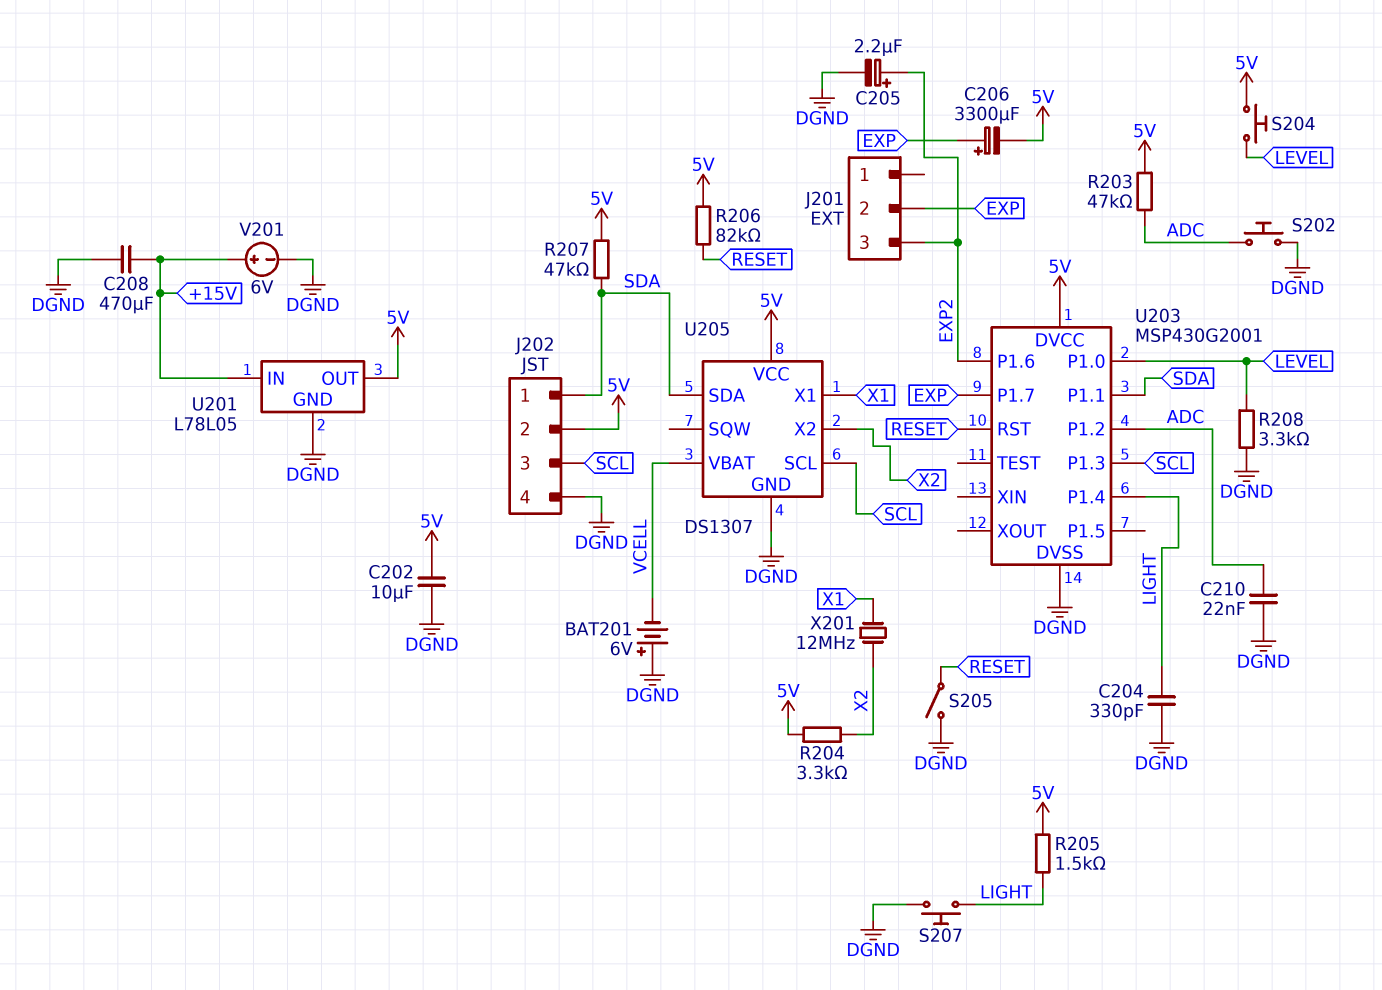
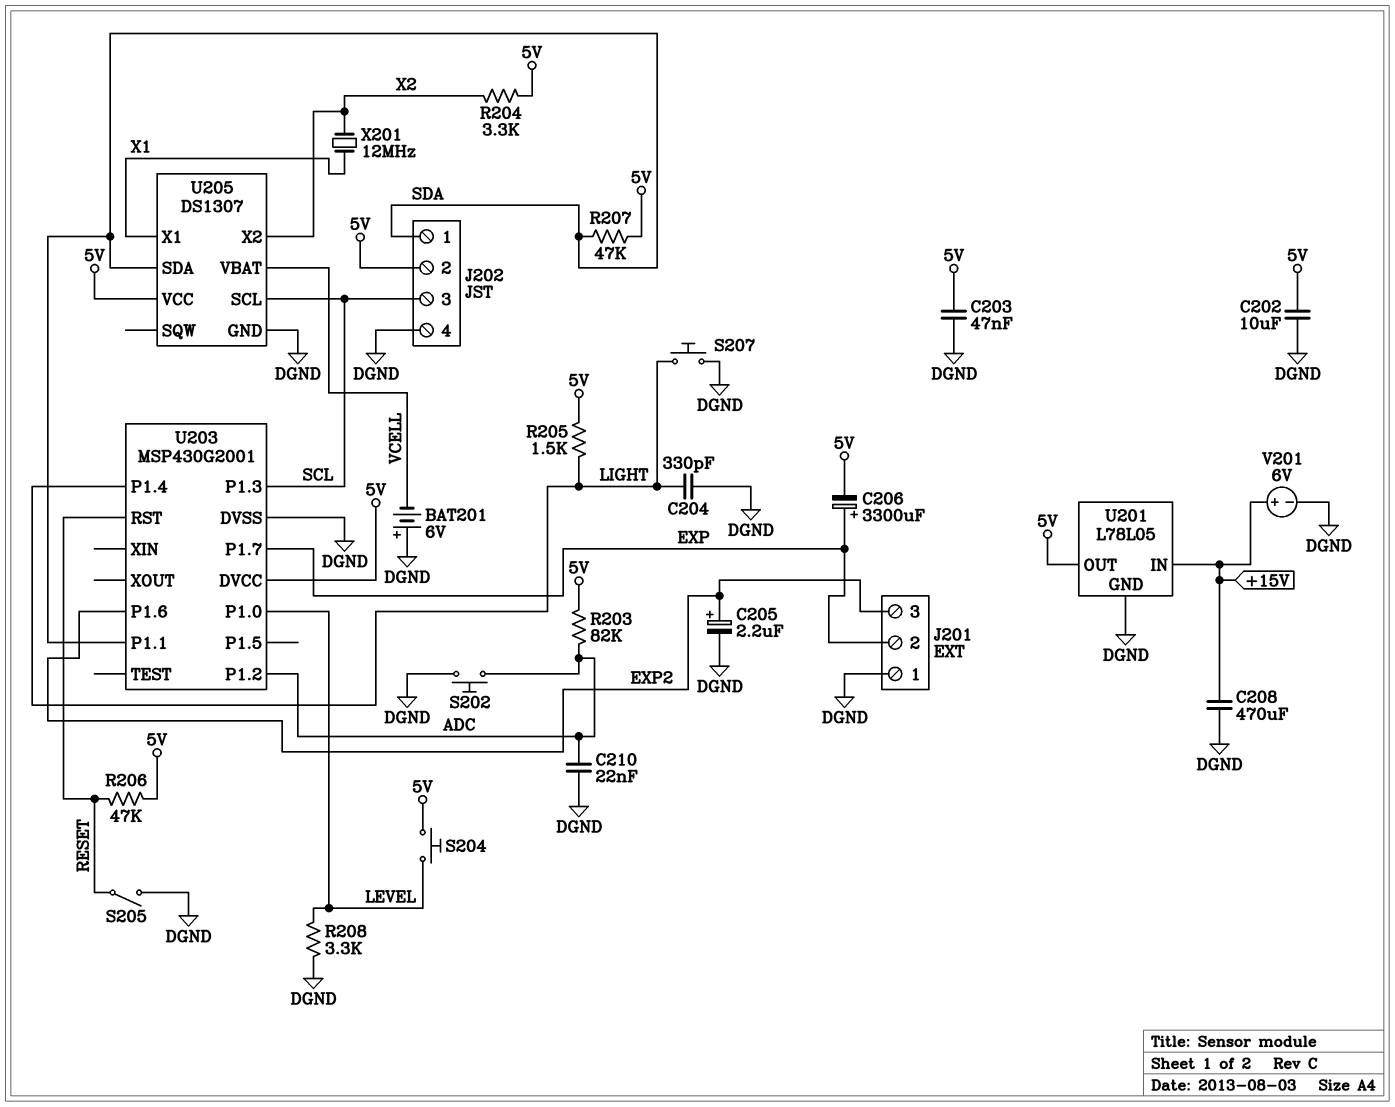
C203: none -> 47nF (5V, DGND)
J201 pin 1: none -> DGND
R203: 47k (5V, ADC) -> 82k (5V, ADC)
R206: 82k (5V, RESET) -> 47k (5V, RESET)

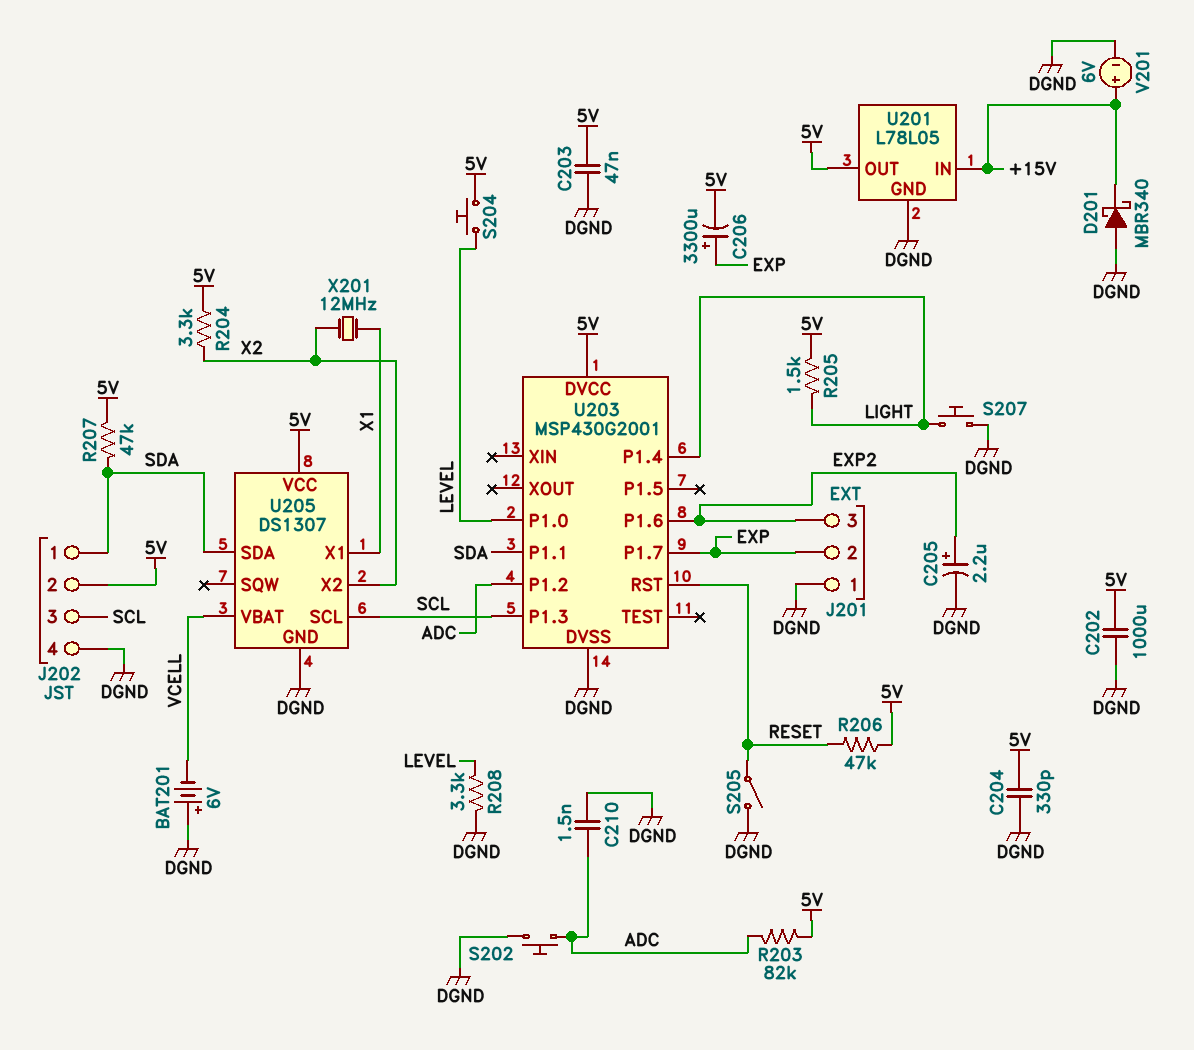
C202: 10uF (5V, DGND) -> 1000uF (5V, DGND)
C204: 330pF (DGND, LIGHT) -> 330pF (5V, DGND)
C208: 470uF (+15V, DGND) -> none
C210: 22nF (ADC, DGND) -> 1.5nF (ADC, DGND)
D201: none -> schottky MBR340 (A DGND, K +15V)

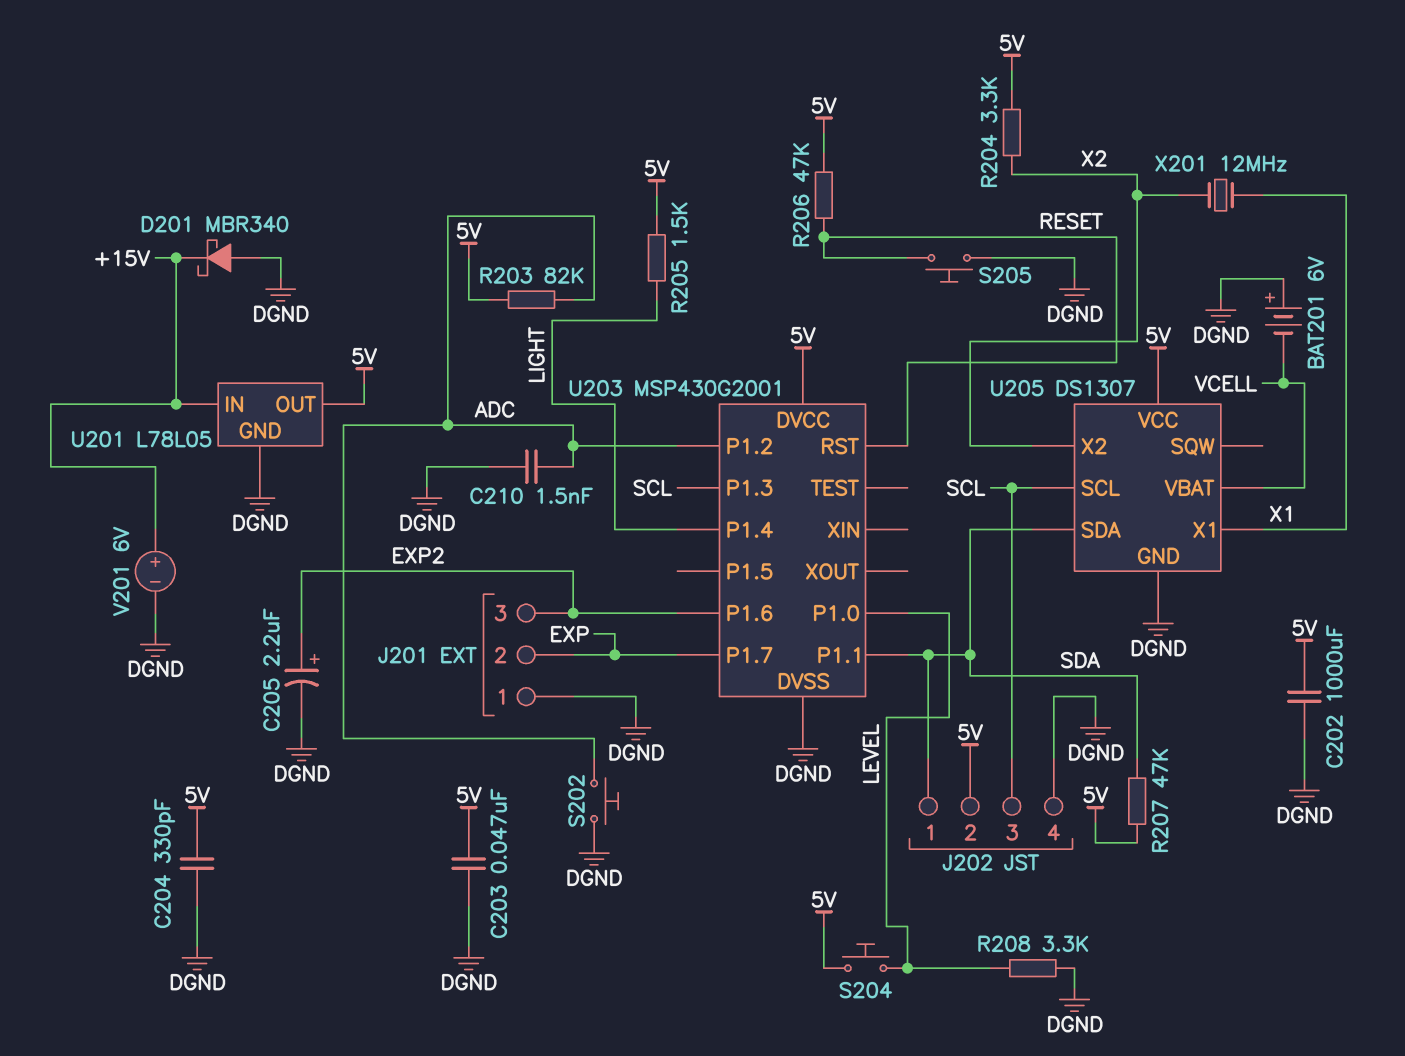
C206: 3300uF (plus EXP, minus 5V) -> none
S205: switch (DGND, RESET) -> button (DGND, RESET)
S207: button (DGND, LIGHT) -> none

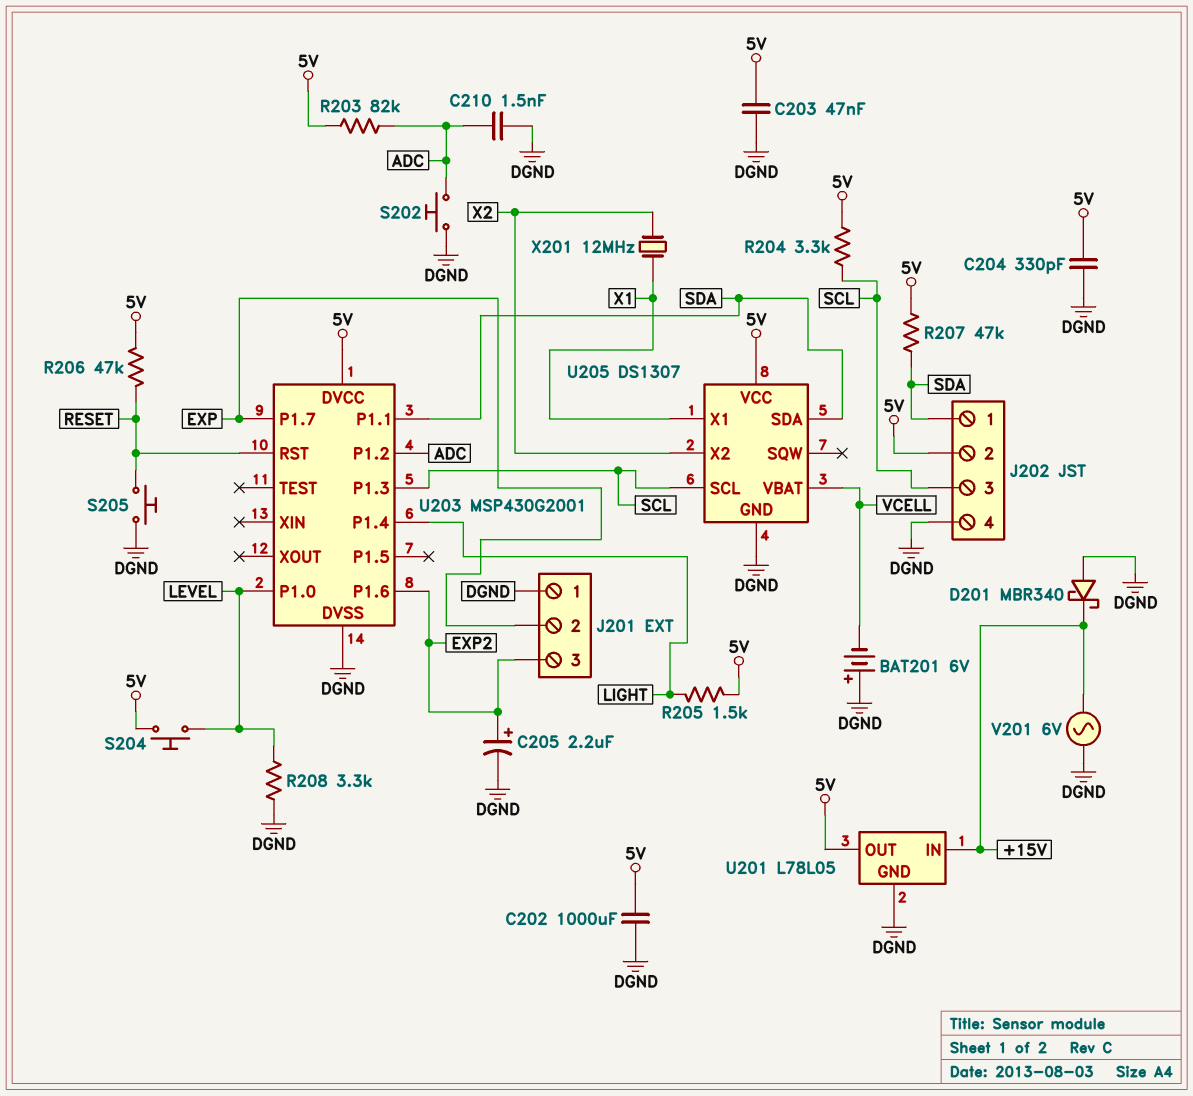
R204: 3.3k (5V, X2) -> 3.3k (5V, SCL)
V201: 6V (plus +15V, minus DGND) -> AC 6V (+15V, DGND)

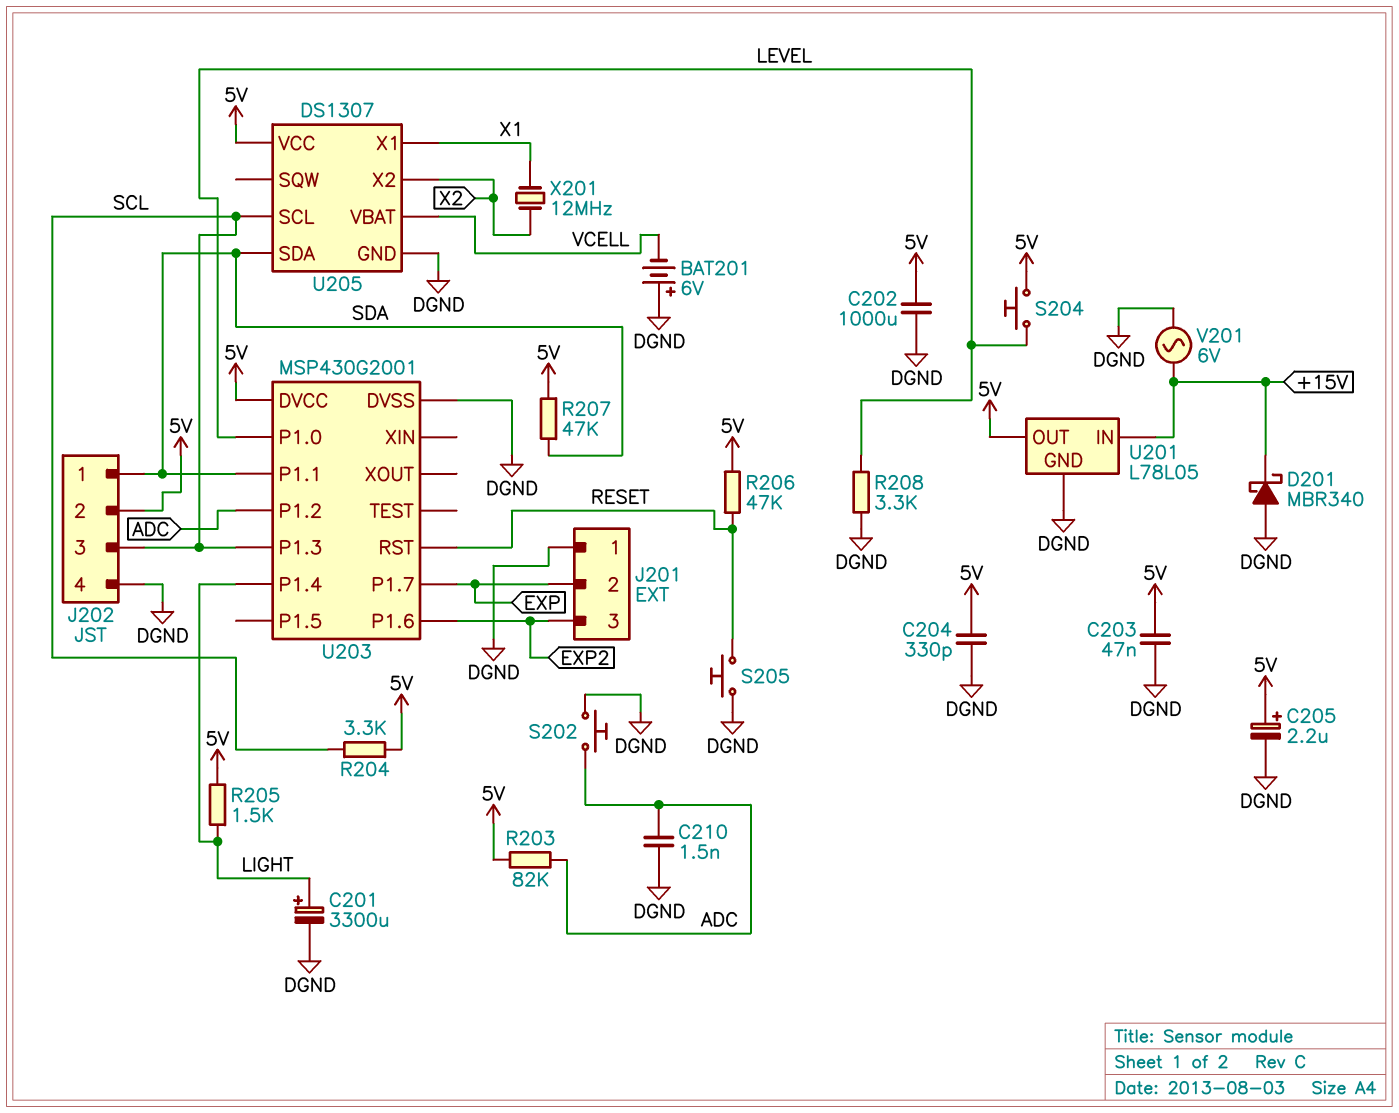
C201: none -> 3300uF (plus LIGHT, minus DGND)
C205: 2.2uF (plus EXP2, minus DGND) -> 2.2uF (plus 5V, minus DGND)

